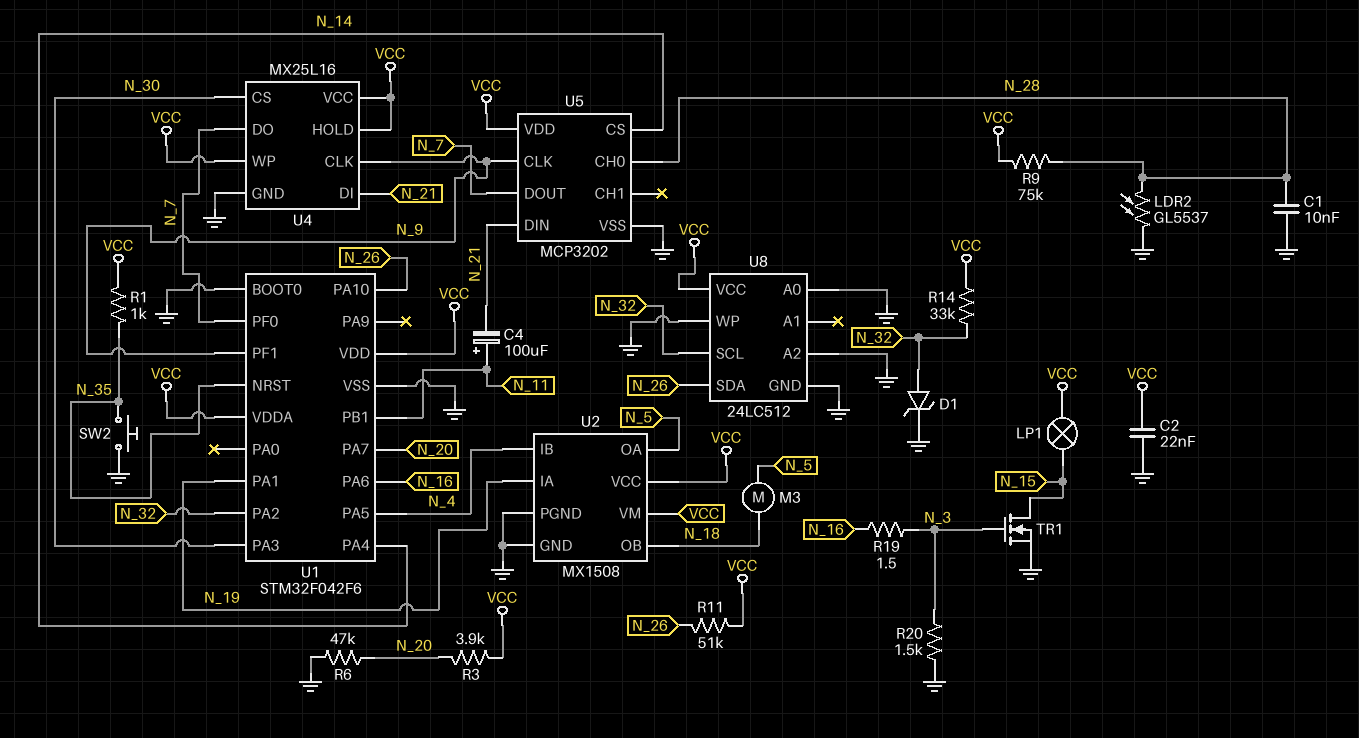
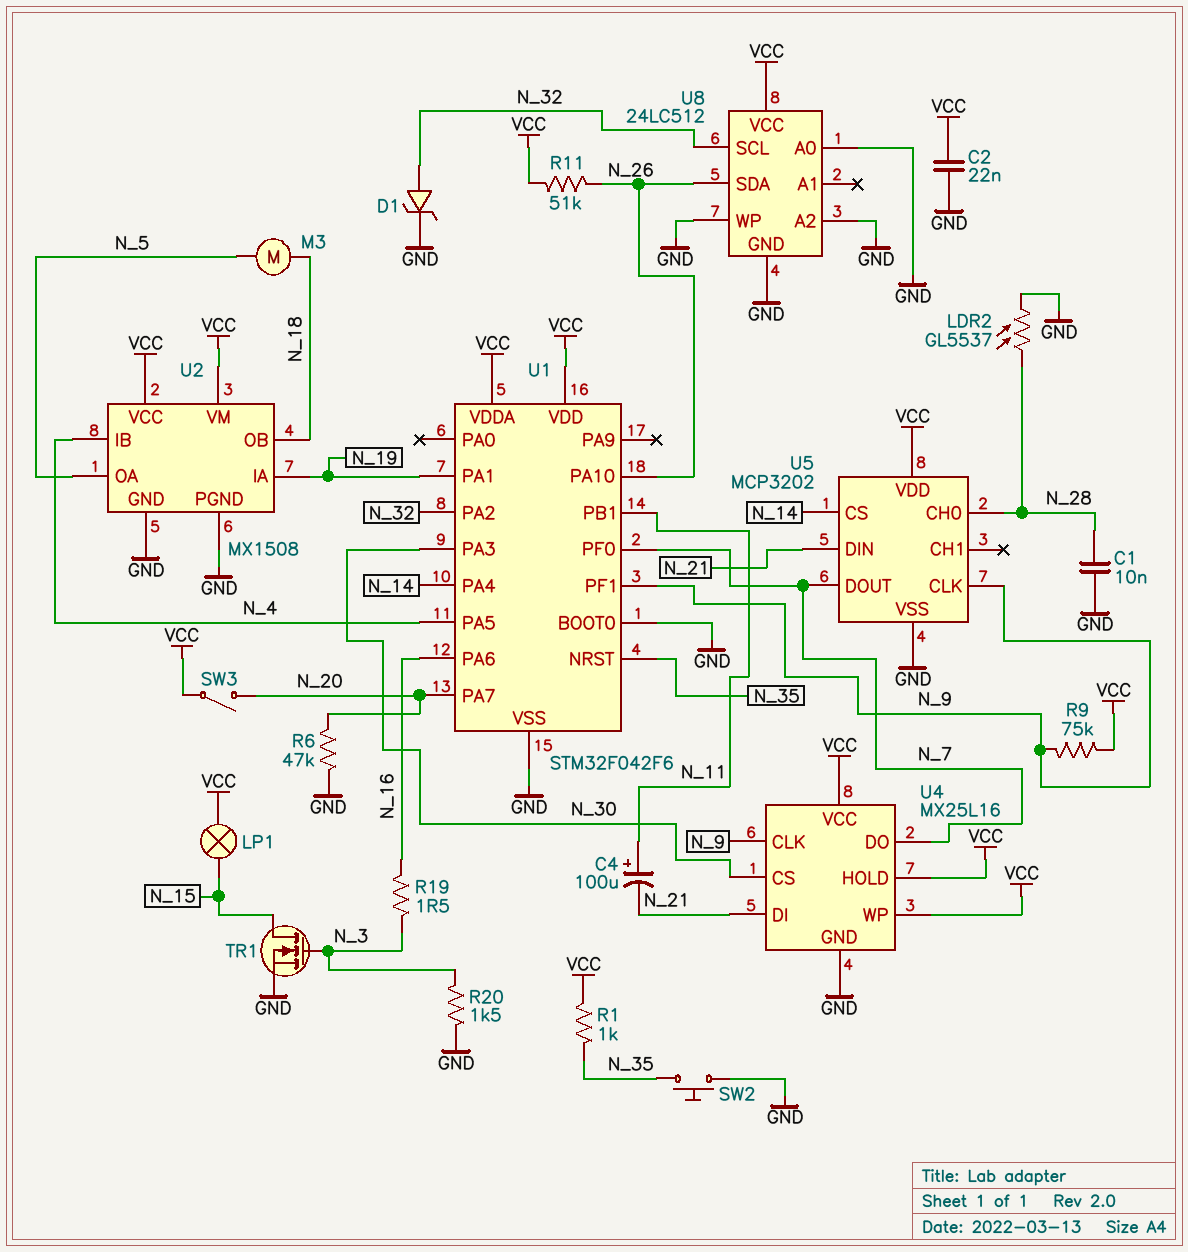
R3: 3.9k (N_20, VCC) -> none
R9: 75k (N_28, VCC) -> 75k (N_9, VCC)
R14: 33k (N_32, VCC) -> none
SW3: none -> switch (N_20, VCC)

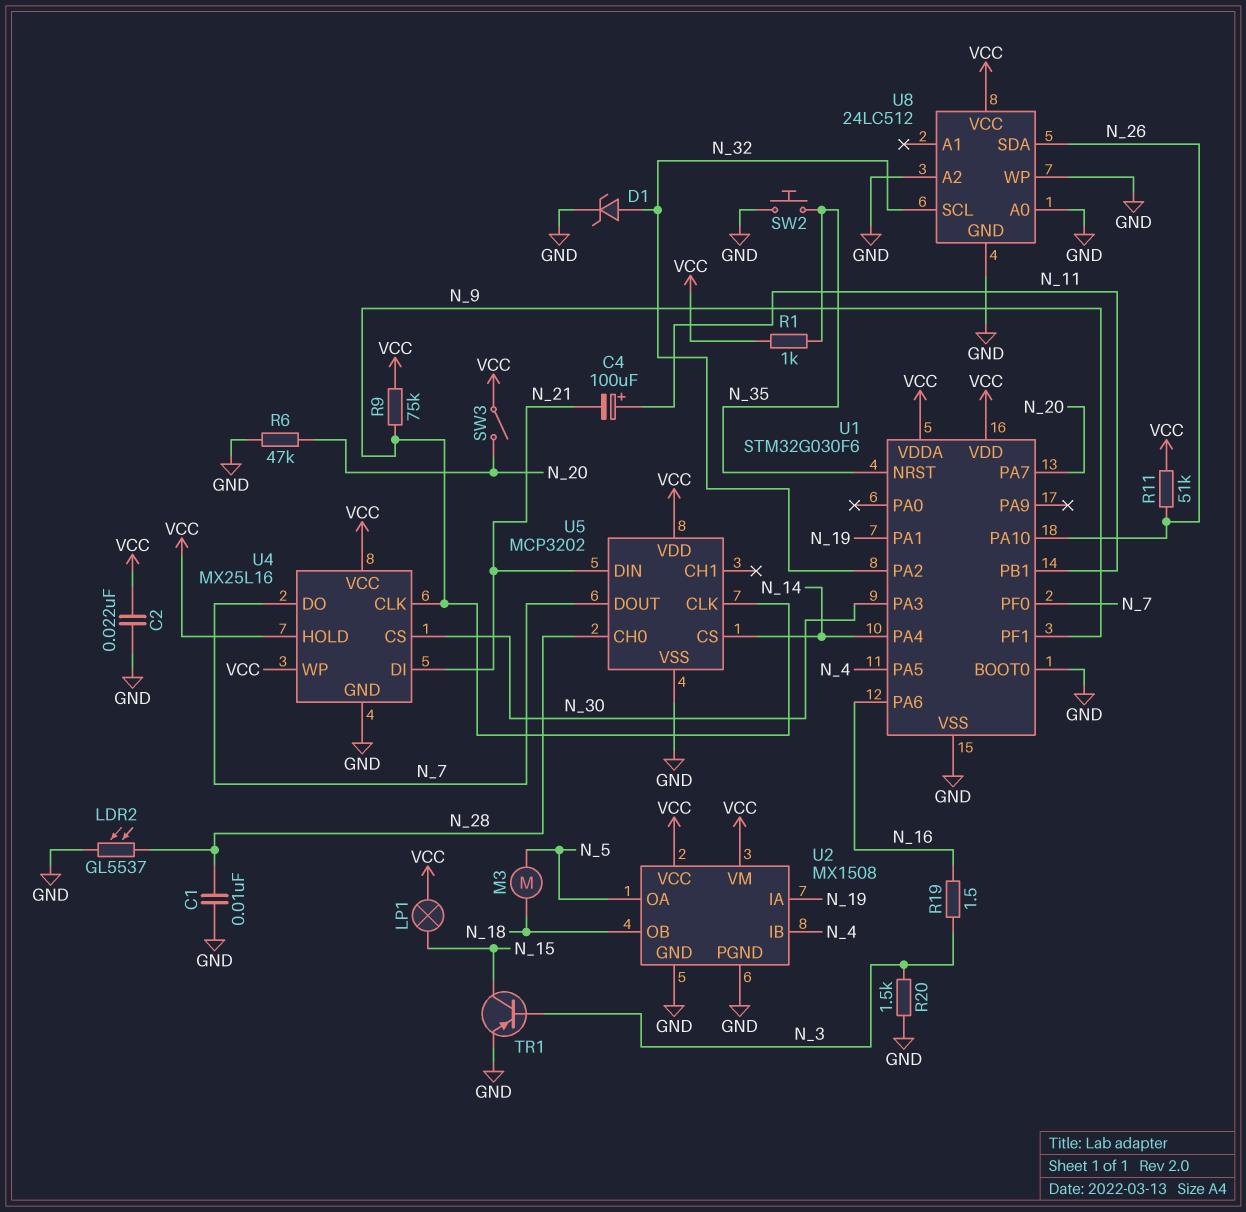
TR1: NMOS (G N_3, D N_15, S GND) -> PNP (B N_3, C N_15, E GND)
U1: STM32F042F6 -> STM32G030F6

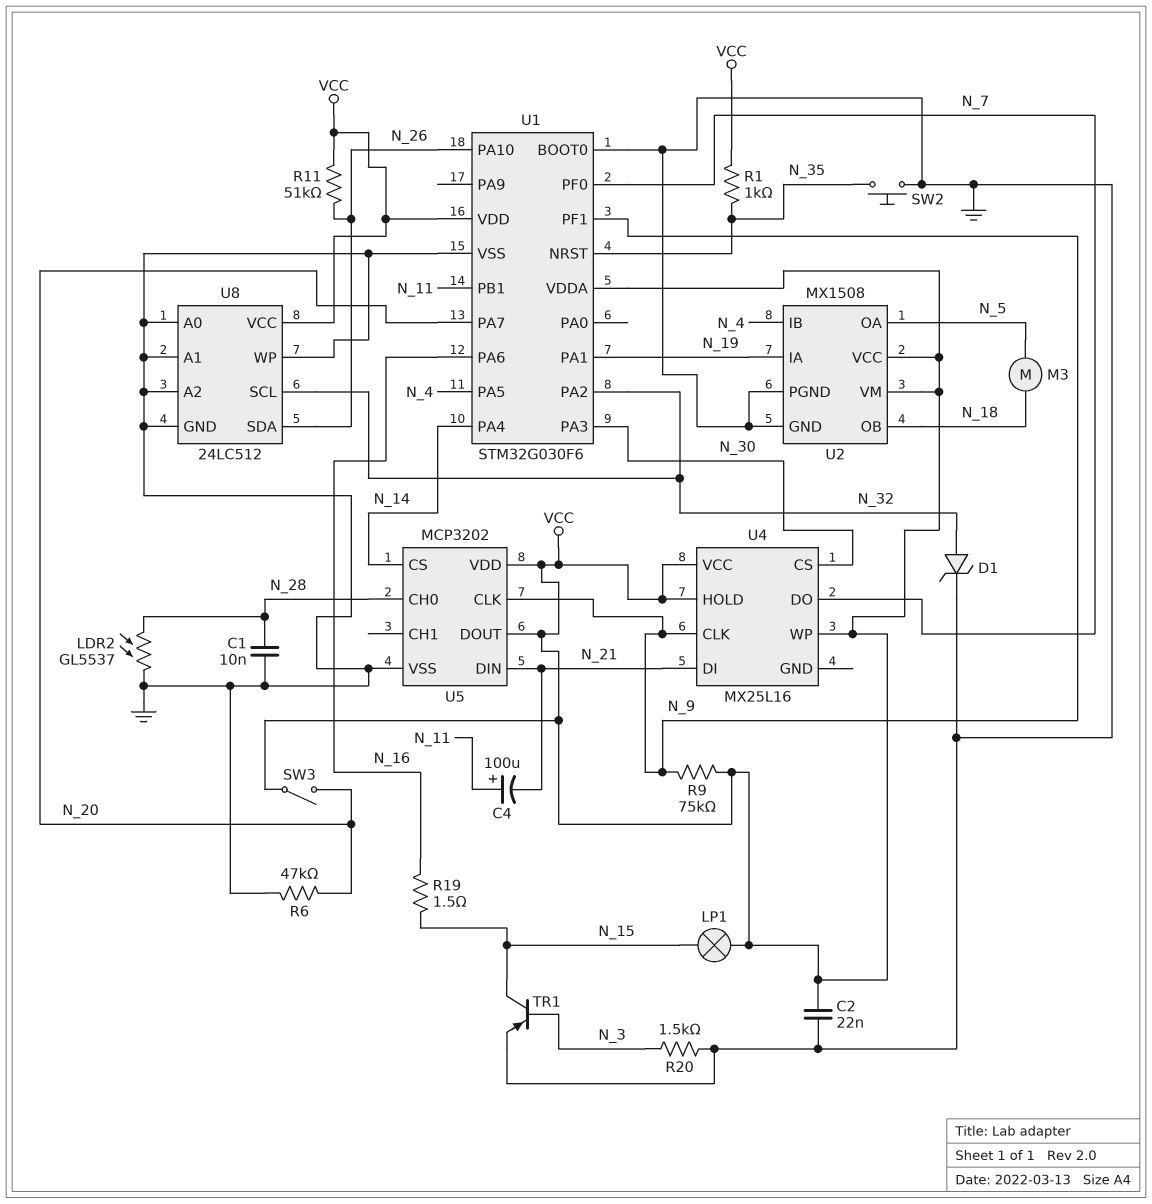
R19: 1.5 (N_3, N_16) -> 1.5 (N_15, N_16)
U4 pin GND: GND -> none
U5 pin DOUT: N_7 -> VCC
U8 pin A1: none -> GND

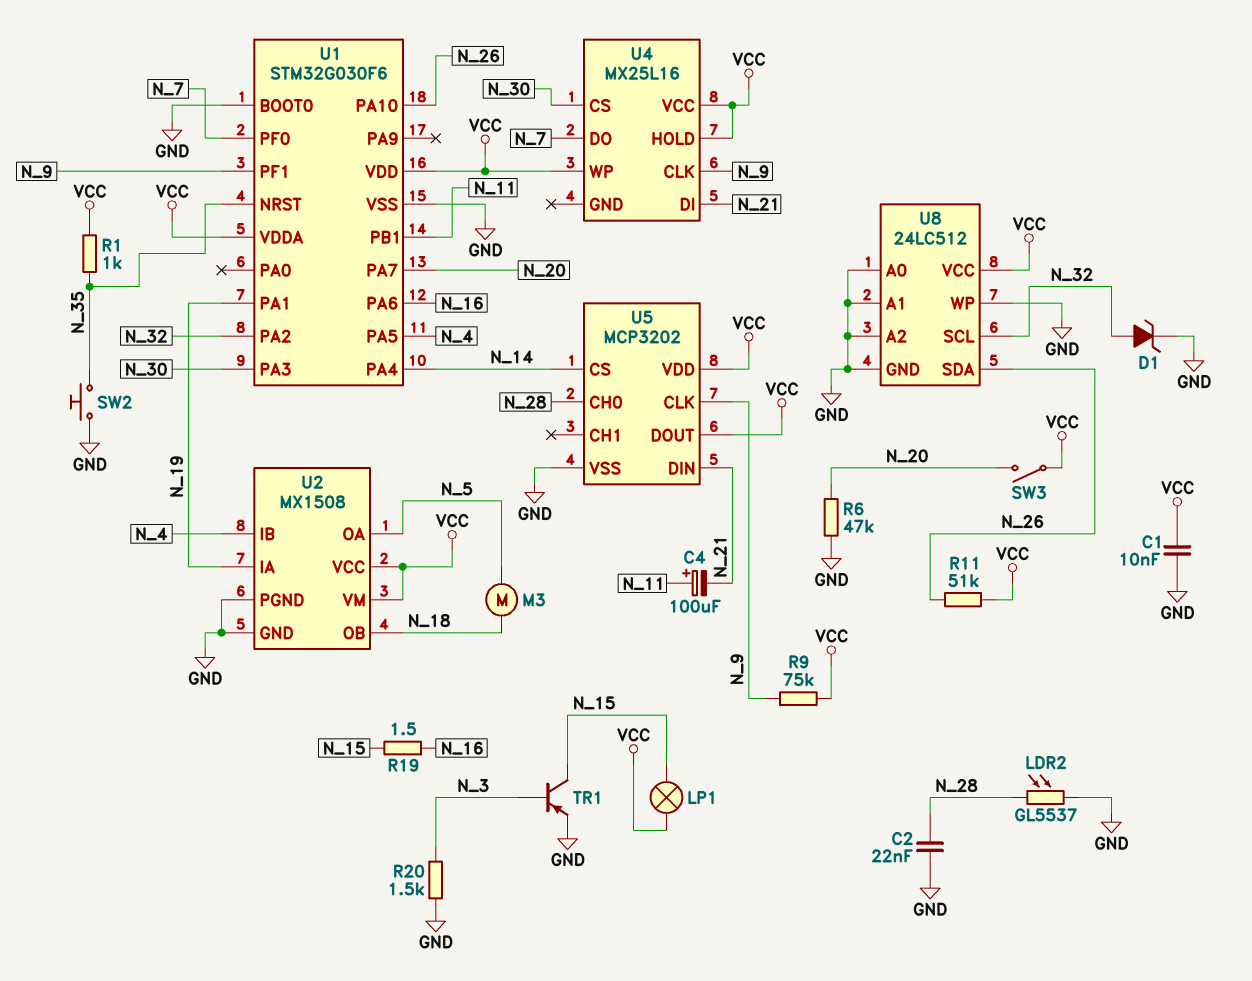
C1: 10nF (GND, N_28) -> 10nF (GND, VCC)
C2: 22nF (GND, VCC) -> 22nF (GND, N_28)

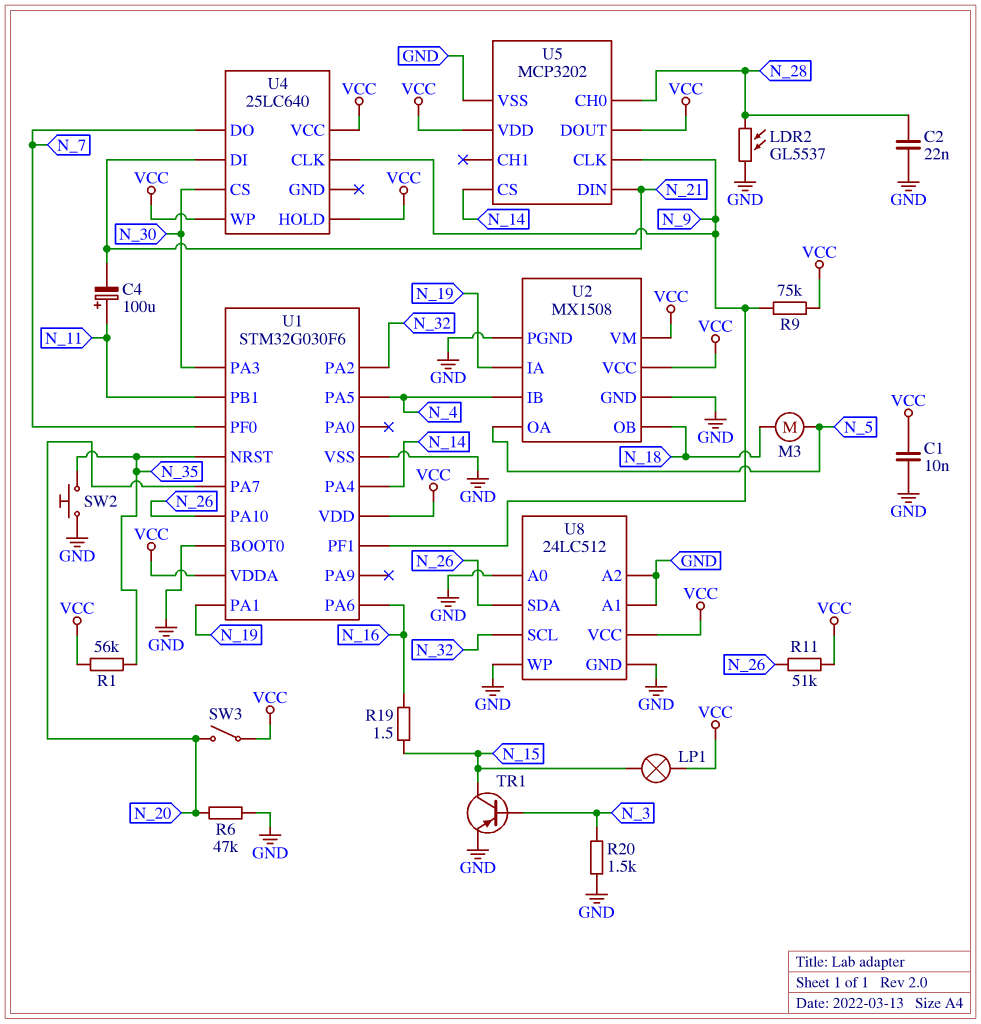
D1: zener (A N_32, K GND) -> none
R1: 1k (N_35, VCC) -> 56k (N_35, VCC)
U4: MX25L16 -> 25LC640

